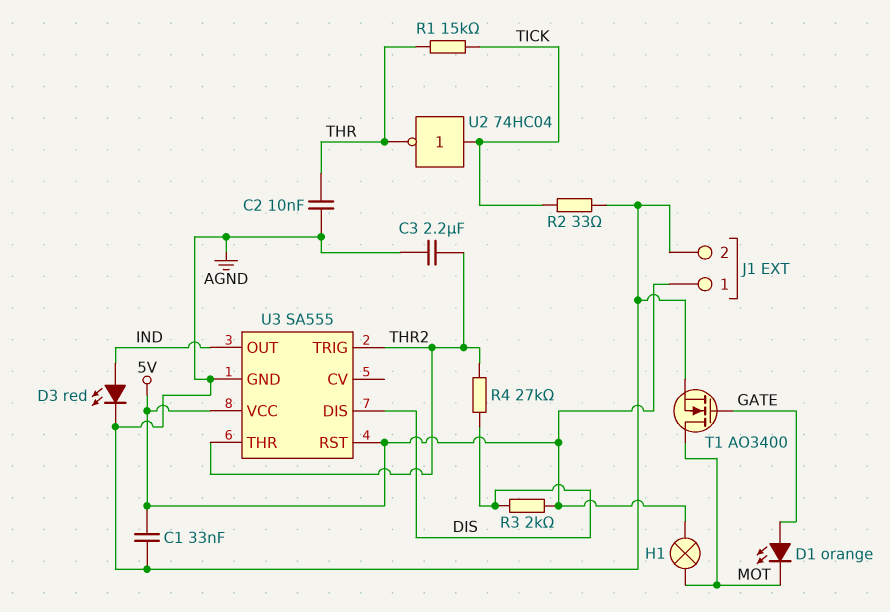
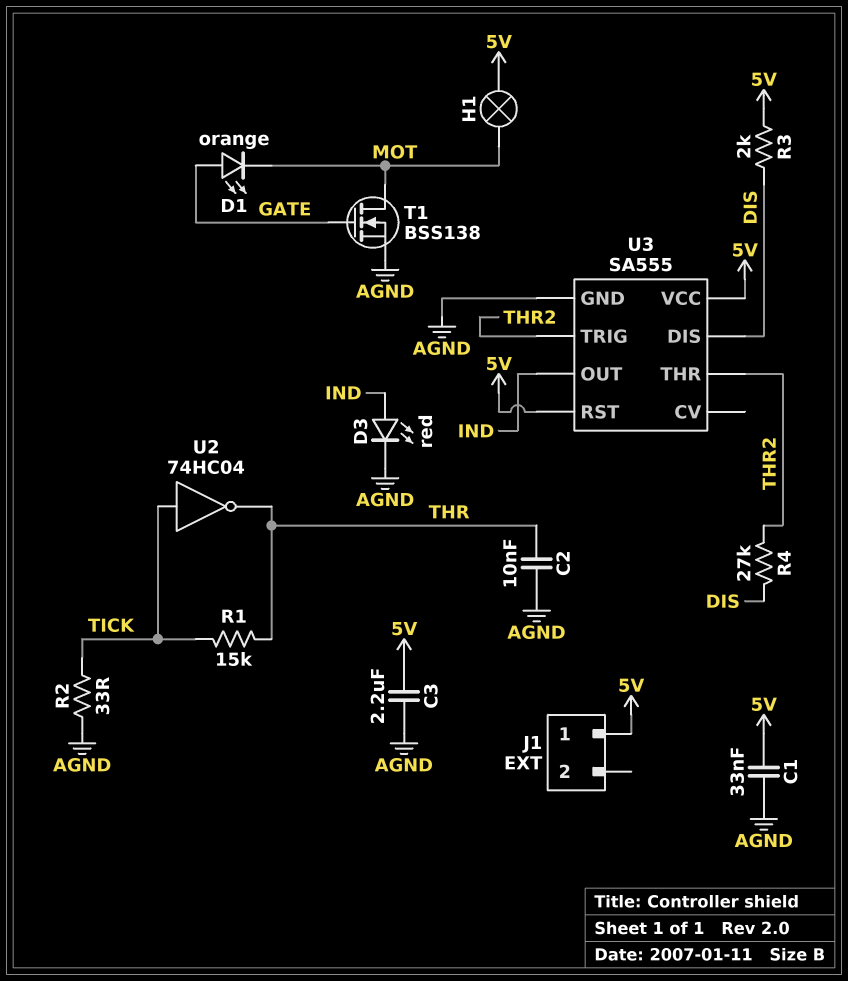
C3: 2.2uF (AGND, THR2) -> 2.2uF (5V, AGND)
J1 pin 2: AGND -> none
T1: NMOS AO3400 (G GATE, D MOT, S AGND) -> NMOS BSS138 (G GATE, D MOT, S AGND)

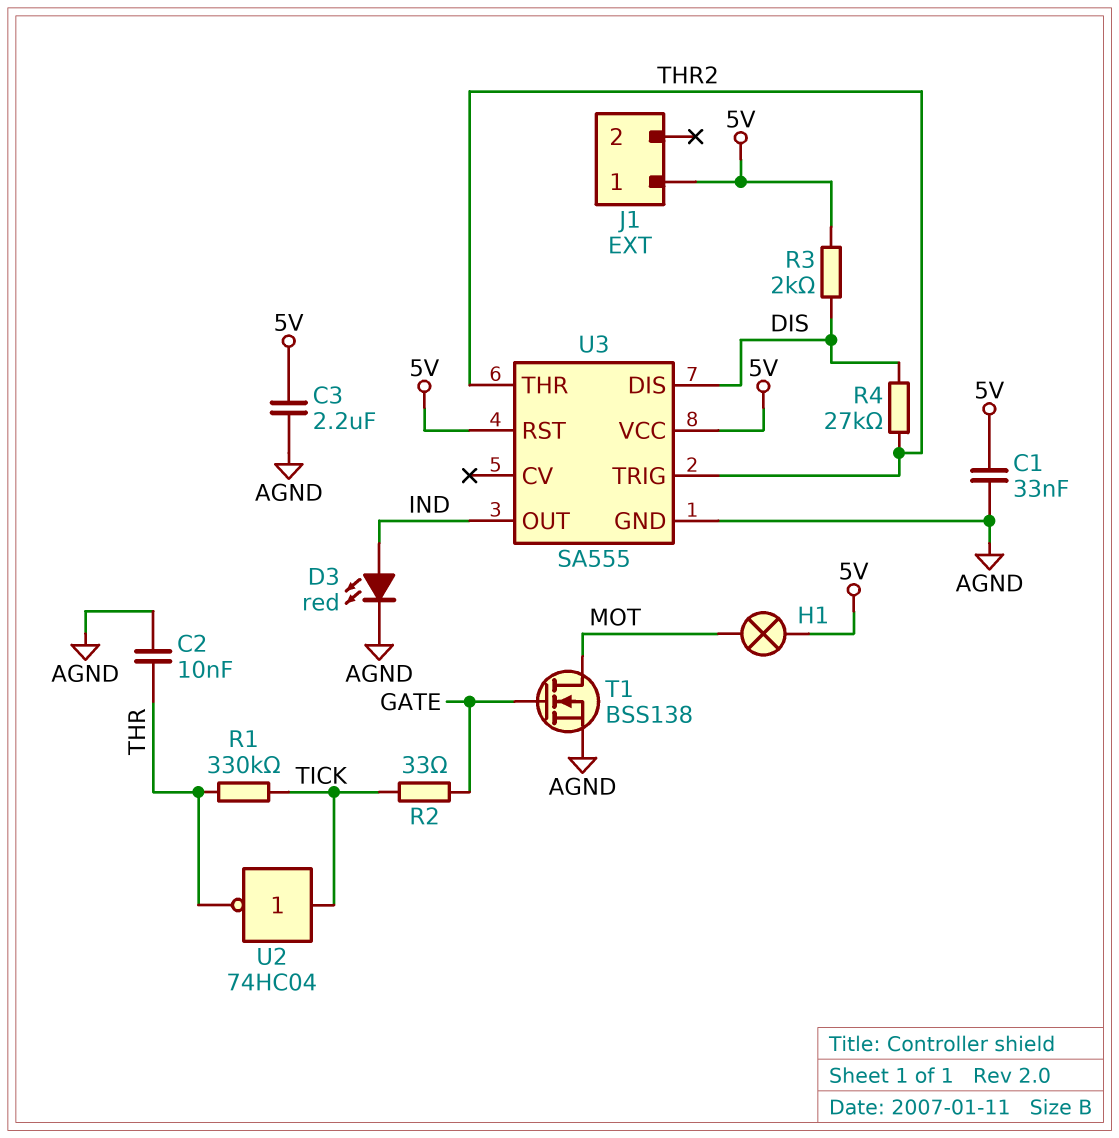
D1: LED orange (A GATE, K MOT) -> none
R1: 15k (THR, TICK) -> 330k (THR, TICK)
R2: 33 (AGND, TICK) -> 33 (GATE, TICK)

